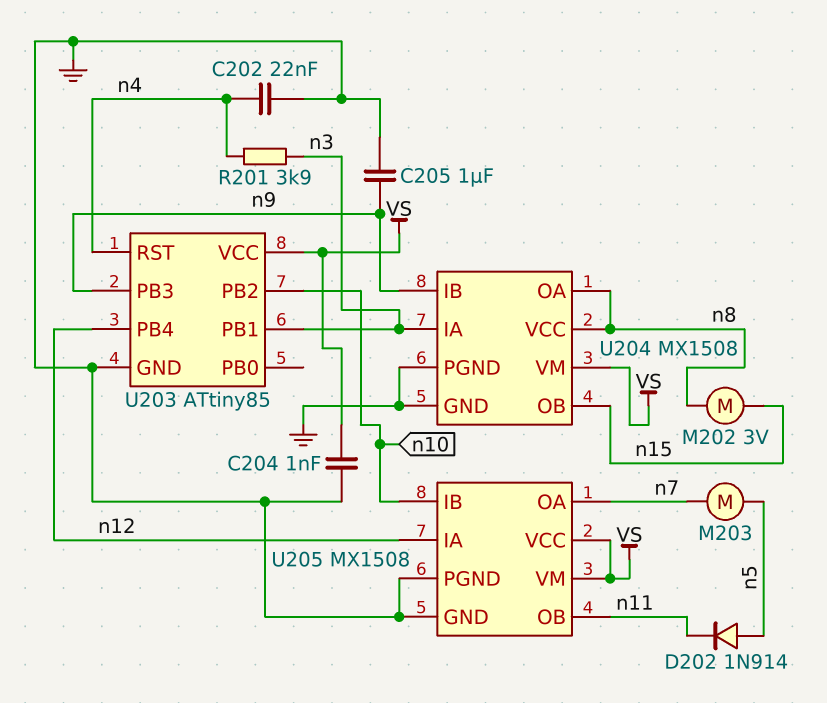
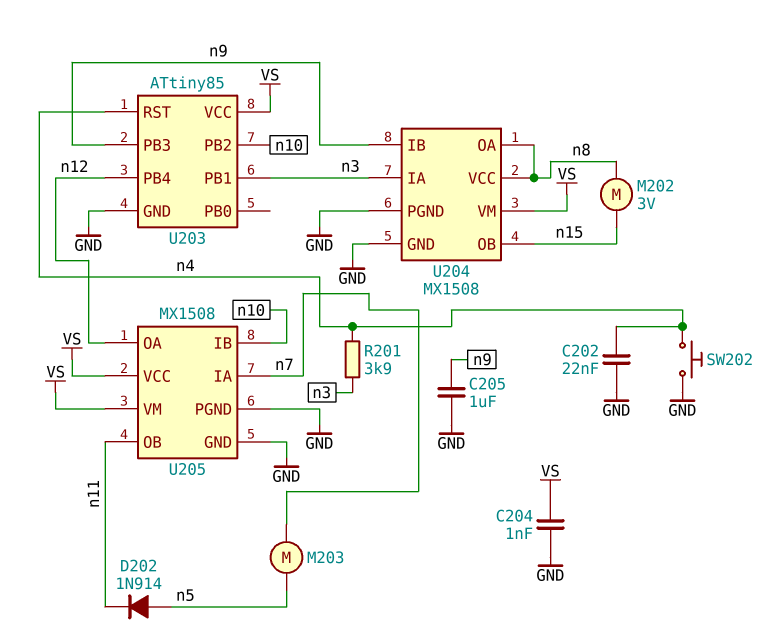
SW202: none -> button (GND, n4)
U205 pin IA: n12 -> n7
U205 pin OA: n7 -> n12

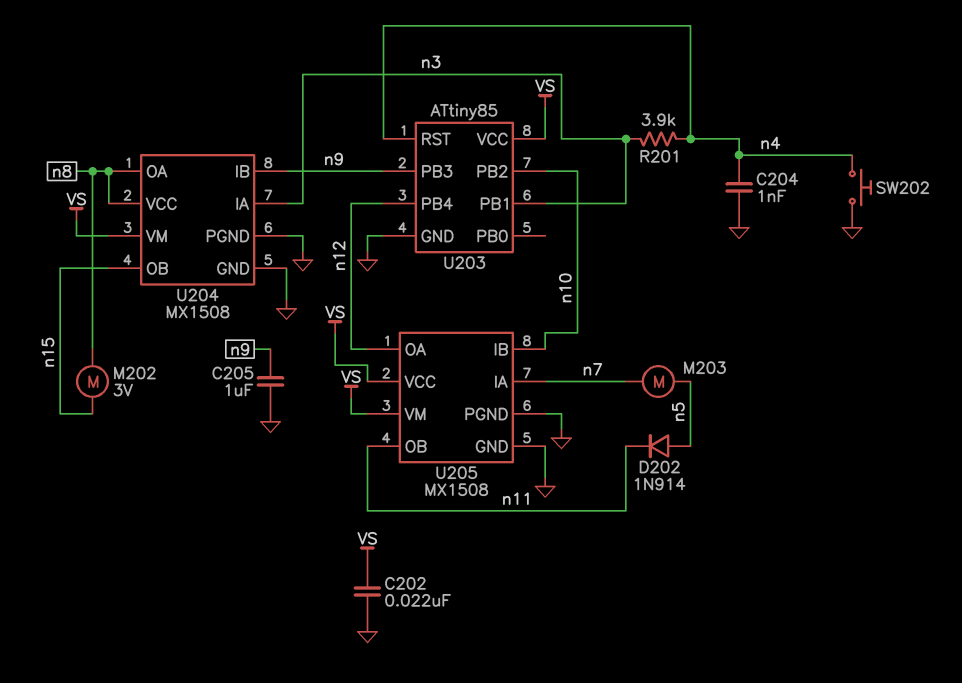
C202: 22nF (GND, n4) -> 22nF (GND, VS)
C204: 1nF (GND, VS) -> 1nF (GND, n4)

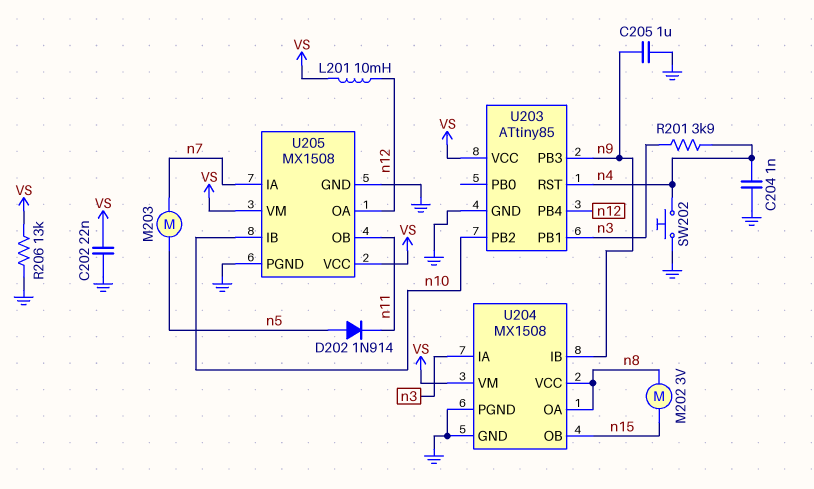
L201: none -> 10mH (VS, n12)
R206: none -> 13k (GND, VS)

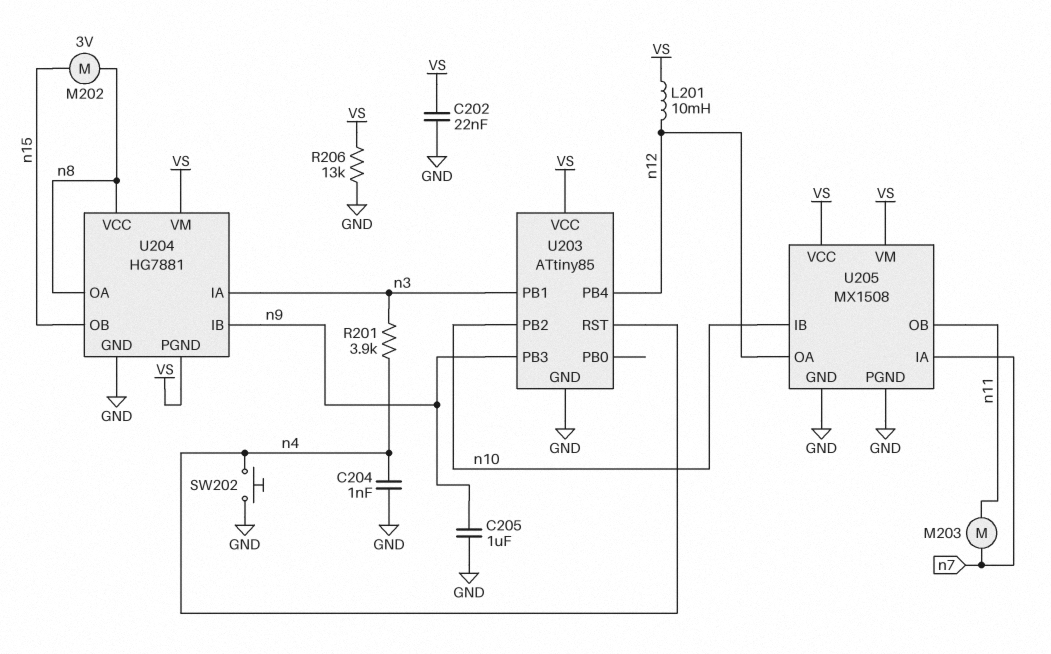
D202: diode 1N914 (A n5, K n11) -> none
M203: motor (n5, n7) -> motor (n7, n11)
U204: MX1508 -> HG7881
U204 pin PGND: GND -> VS

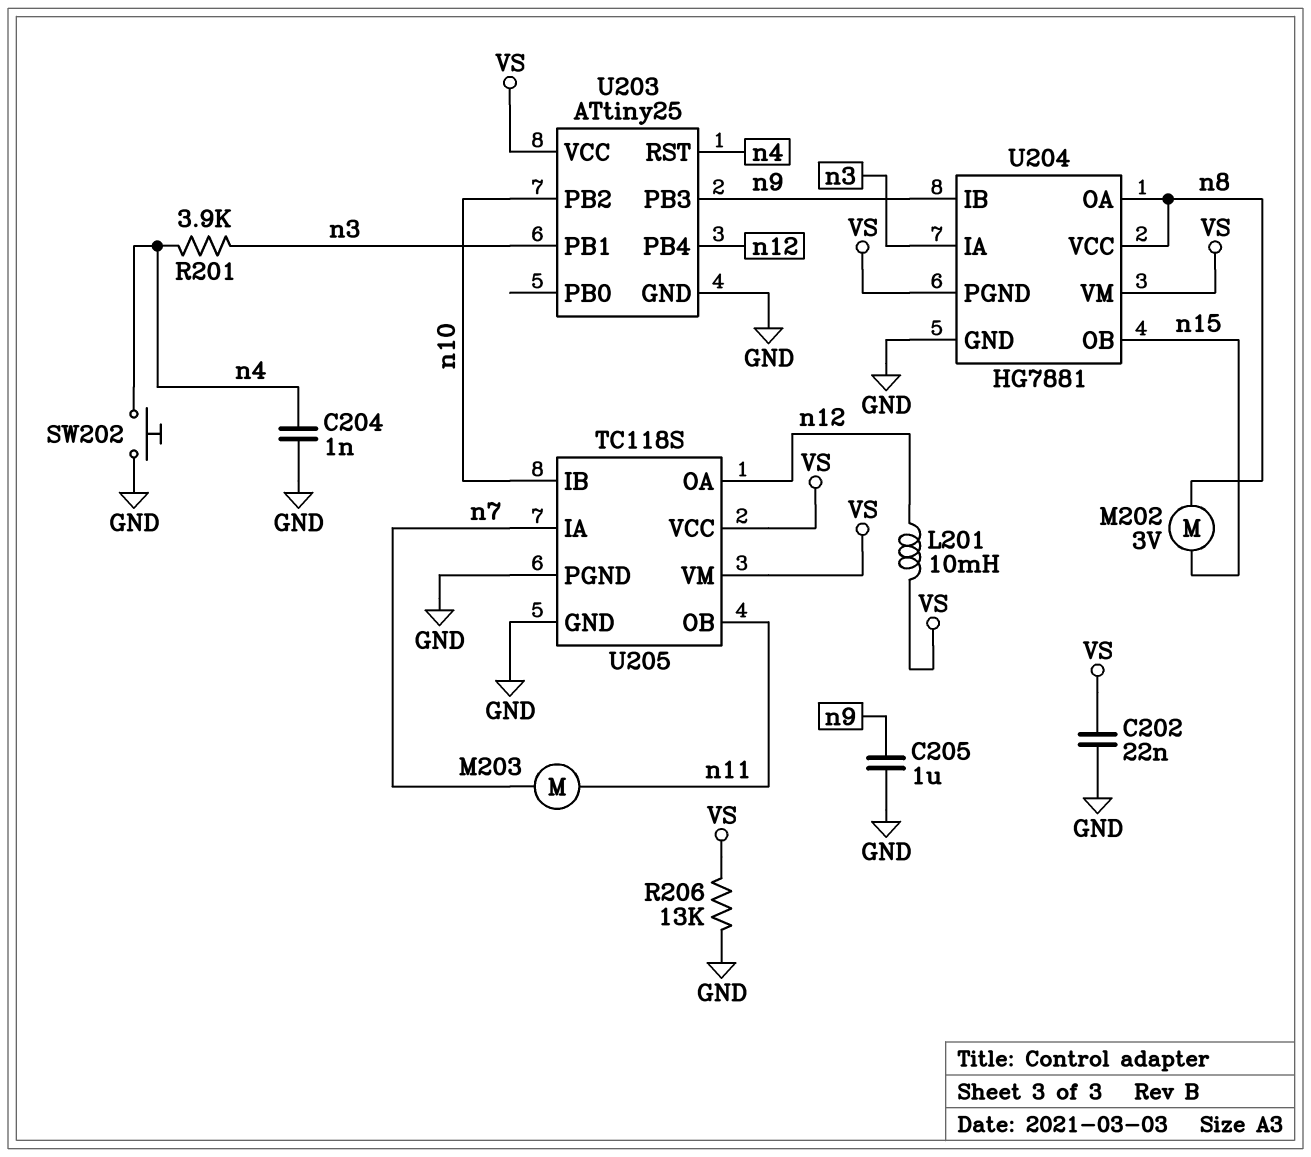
U203: ATtiny85 -> ATtiny25
U205: MX1508 -> TC118S

